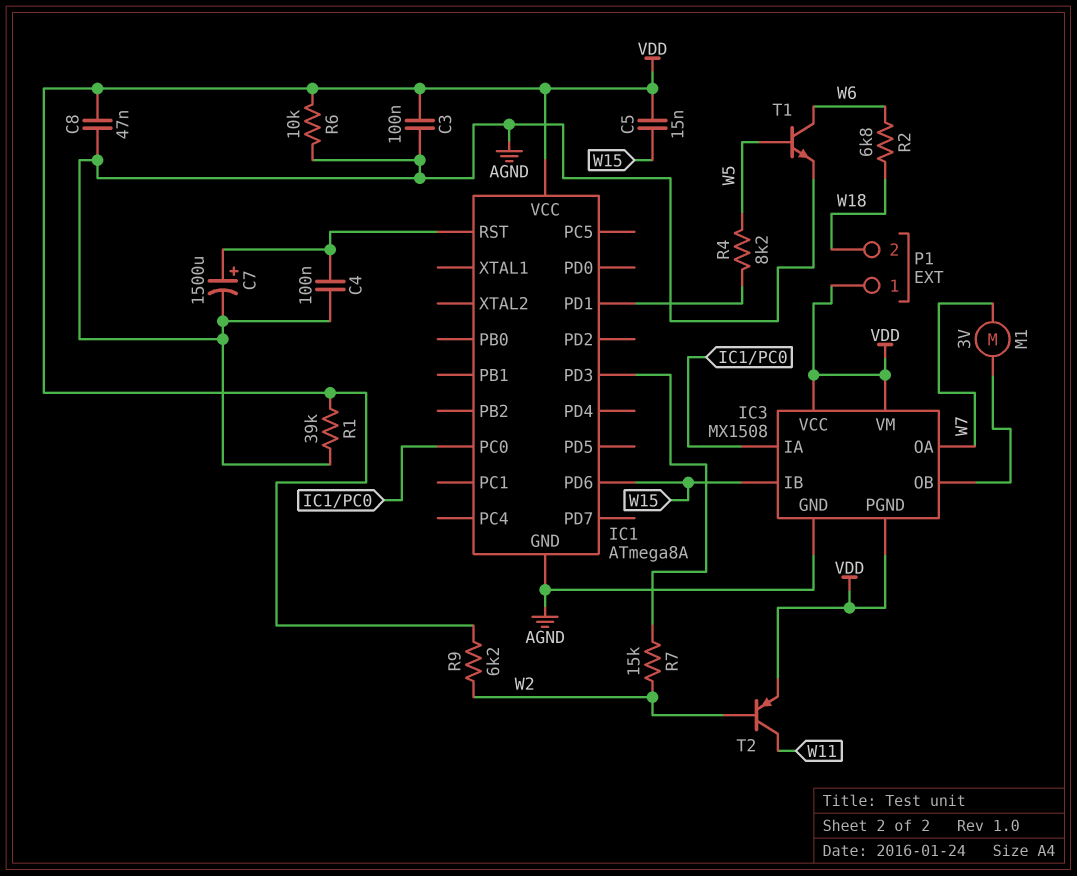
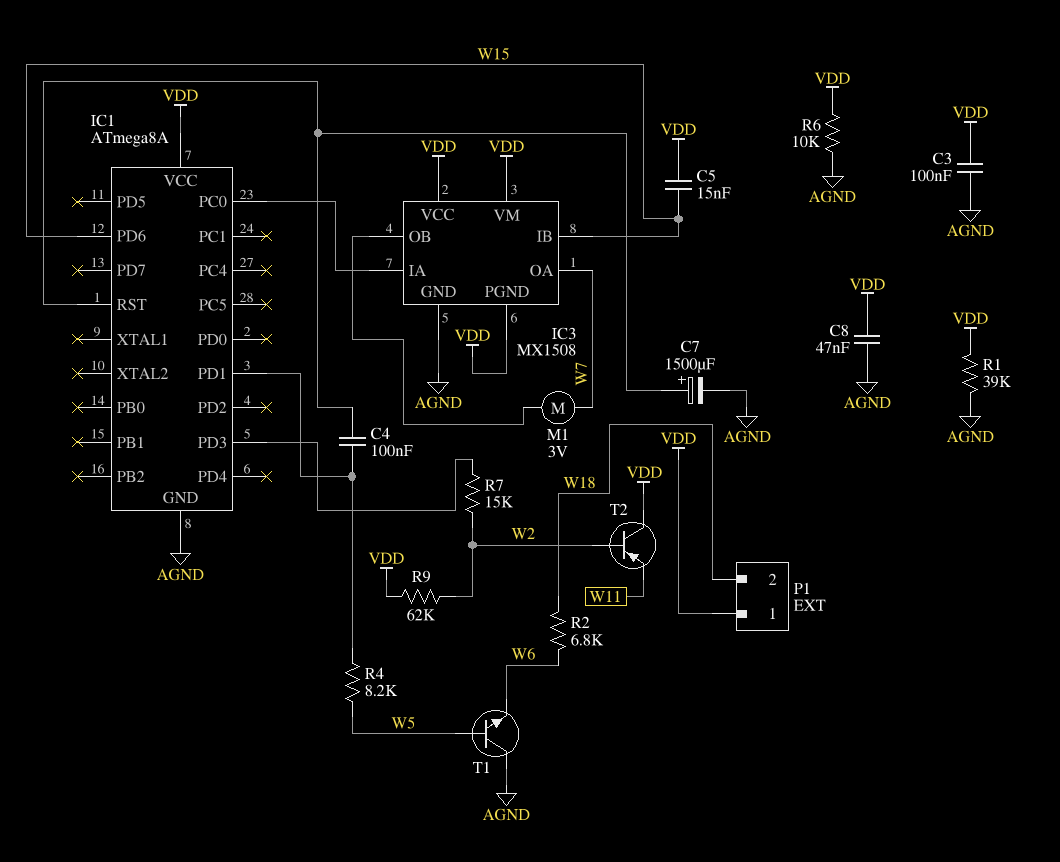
C4: 100nF (AGND, IC1/RST) -> 100nF (IC1/PD1, IC1/RST)
R9: 6.2k (VDD, W2) -> 62k (VDD, W2)
T1: NPN (B W5, C W6, E AGND) -> NPN (B W5, C AGND, E W6)
T2: PNP (B W2, C W11, E VDD) -> PNP (B W2, C VDD, E W11)

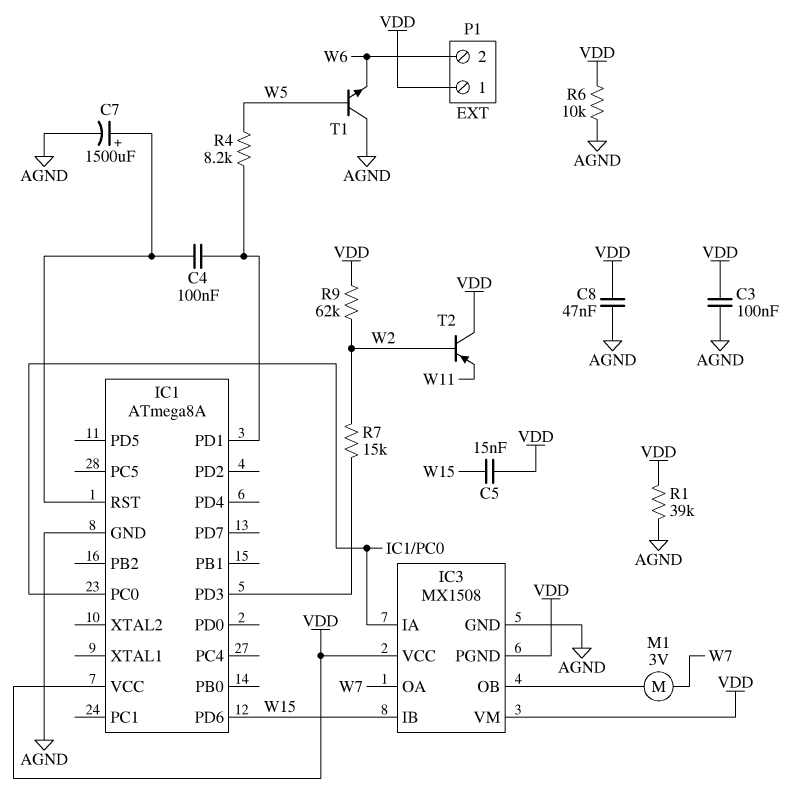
P1 pin 2: W18 -> W6
R2: 6.8k (W6, W18) -> none

